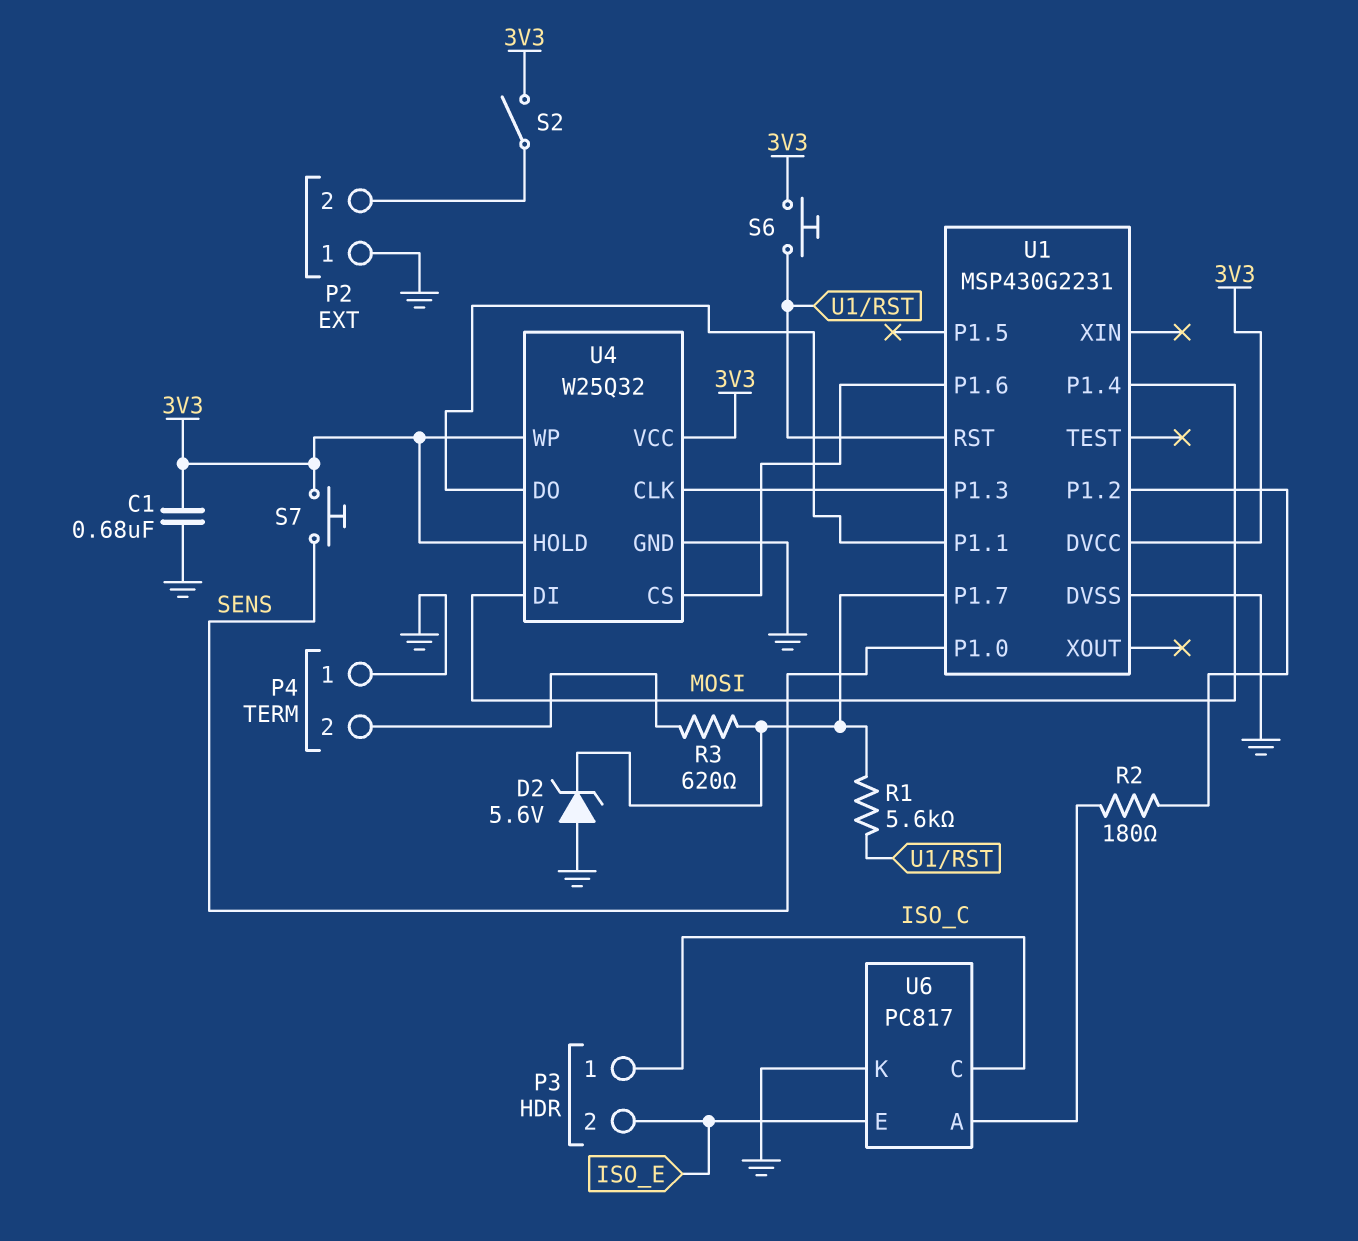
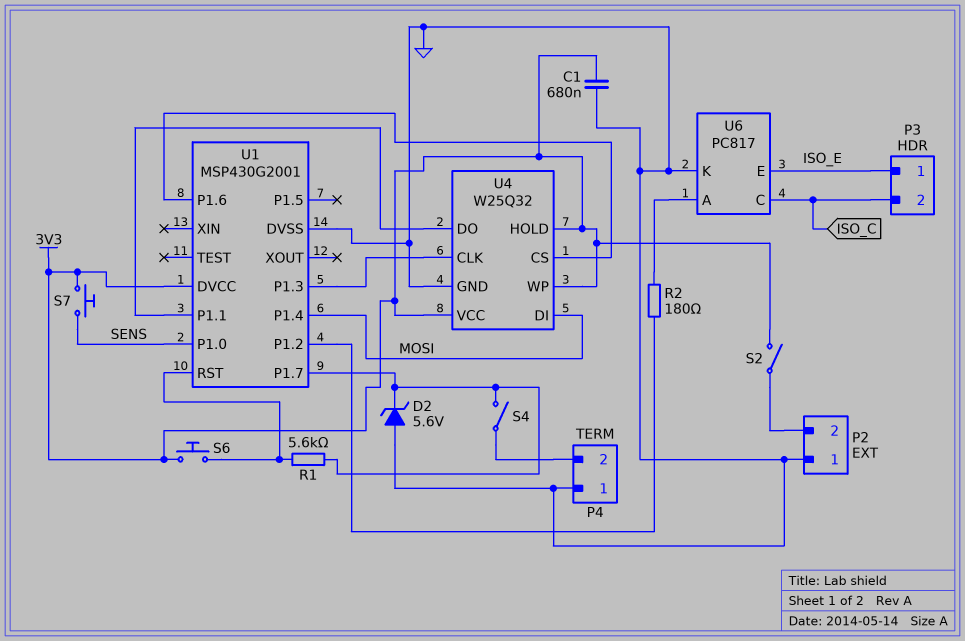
P3 pin 1: ISO_C -> ISO_E
P3 pin 2: ISO_E -> ISO_C
R3: 620 (P4/2, U1/P1.7) -> none
S4: none -> switch (P4/2, U1/P1.7)
U1: MSP430G2231 -> MSP430G2001

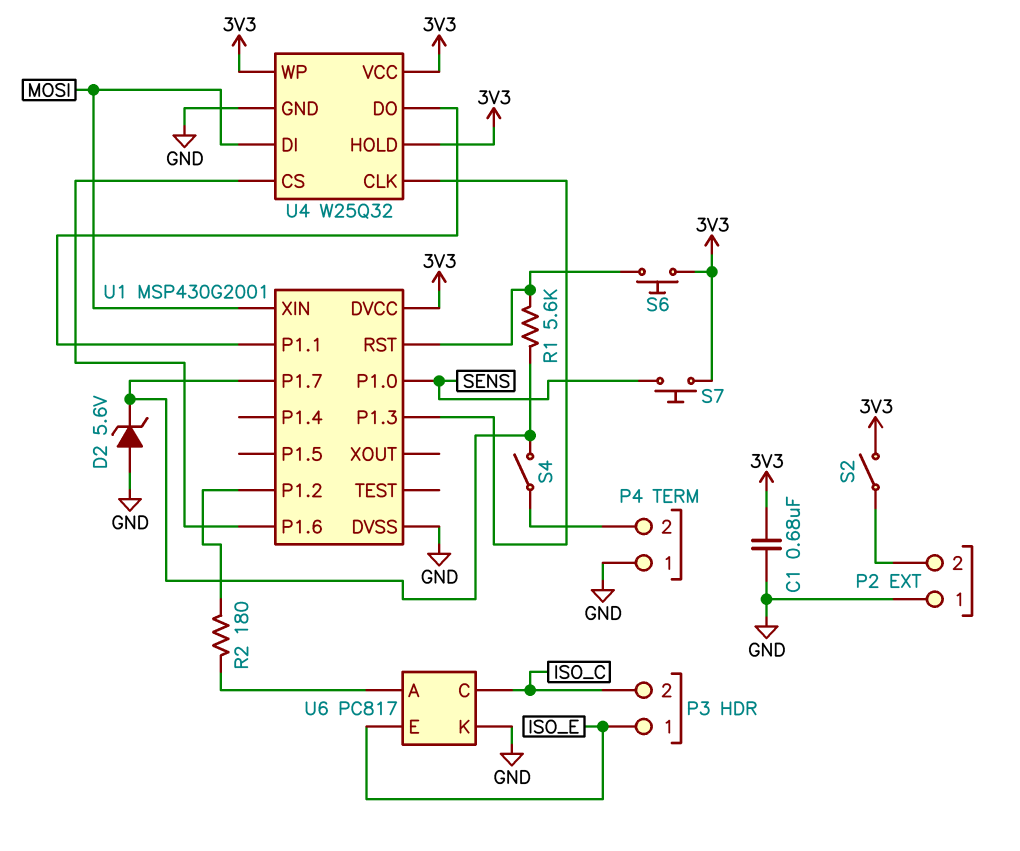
U1 pin P1.4: MOSI -> none
U1 pin XIN: none -> MOSI

